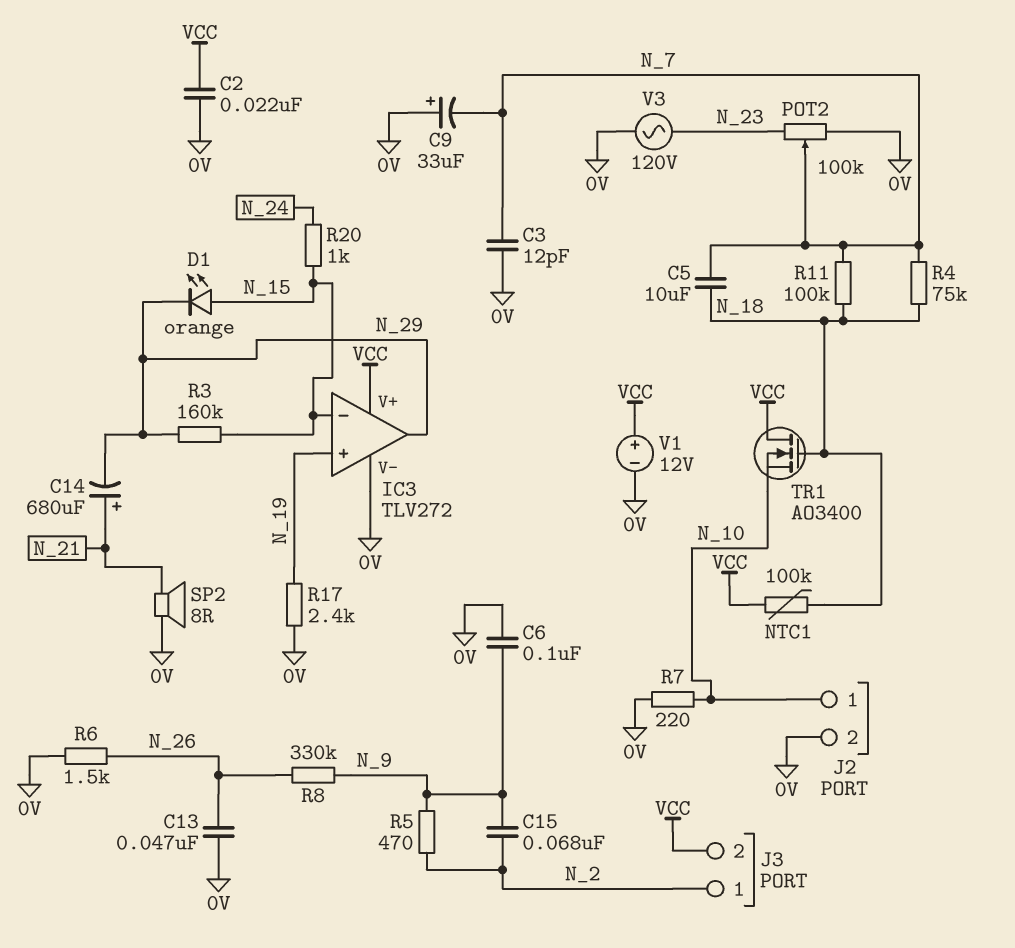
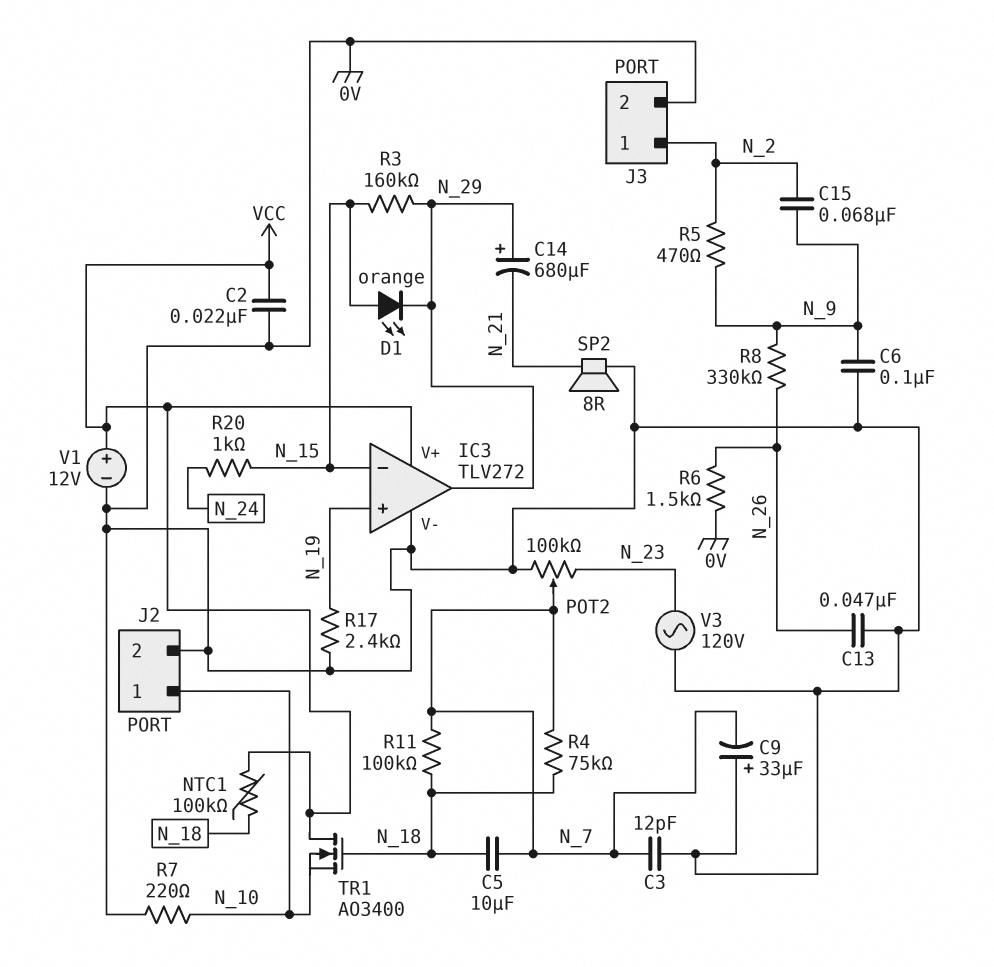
C14: 680uF (plus N_21, minus N_29) -> 680uF (plus N_29, minus N_21)
J3 pin 2: VCC -> 0V

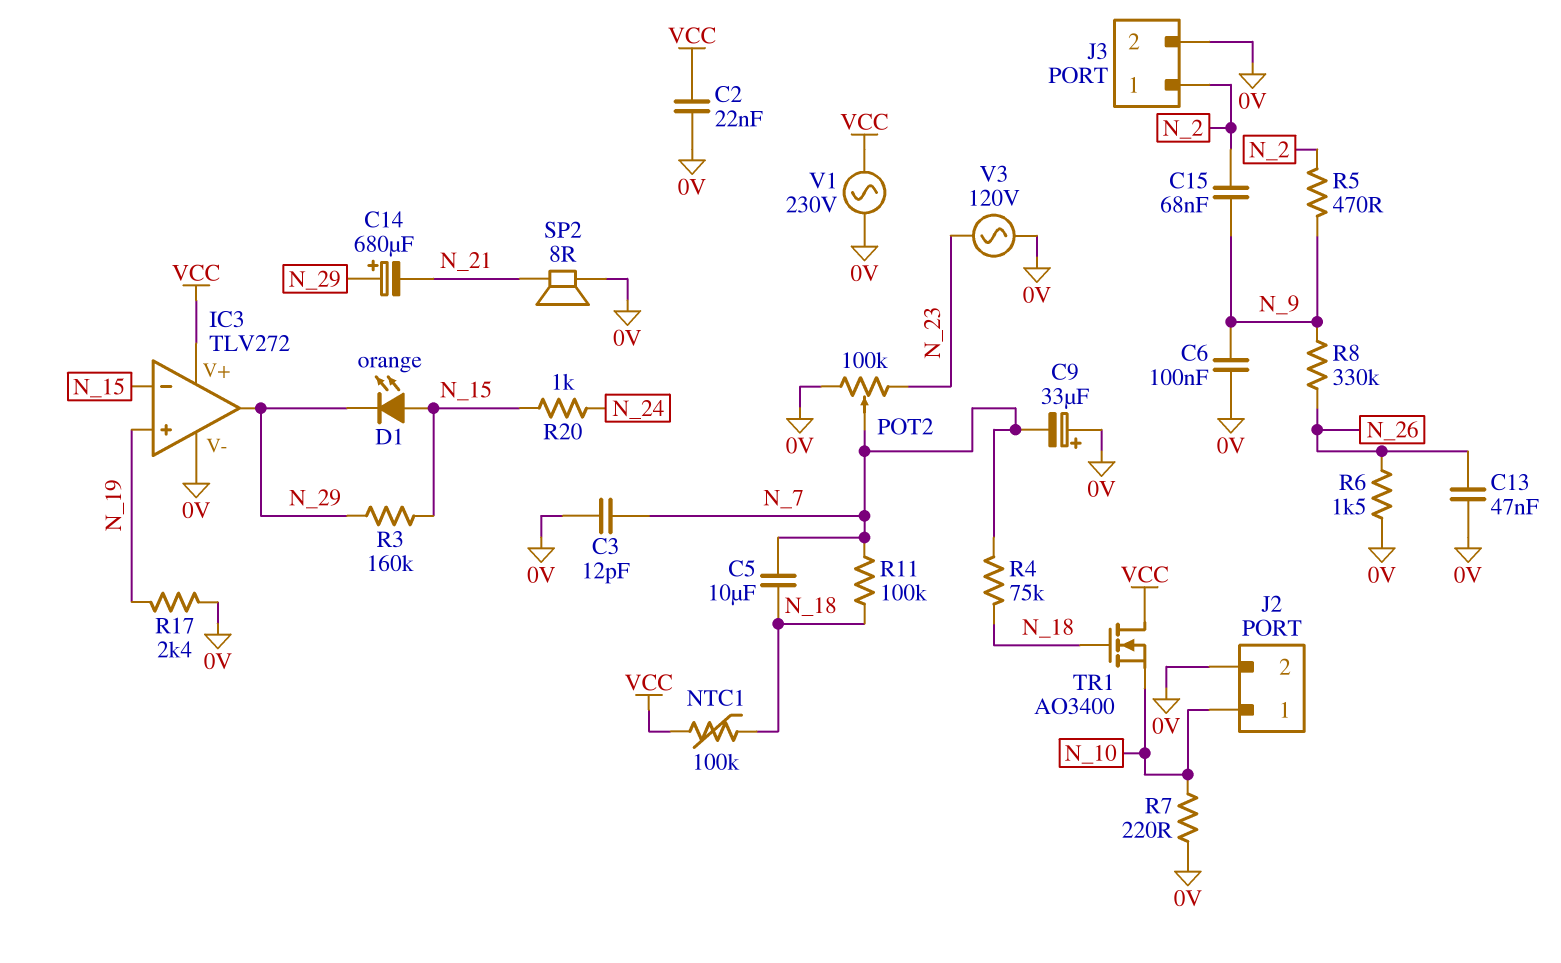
V1: 12V (plus VCC, minus 0V) -> AC 230V (0V, VCC)

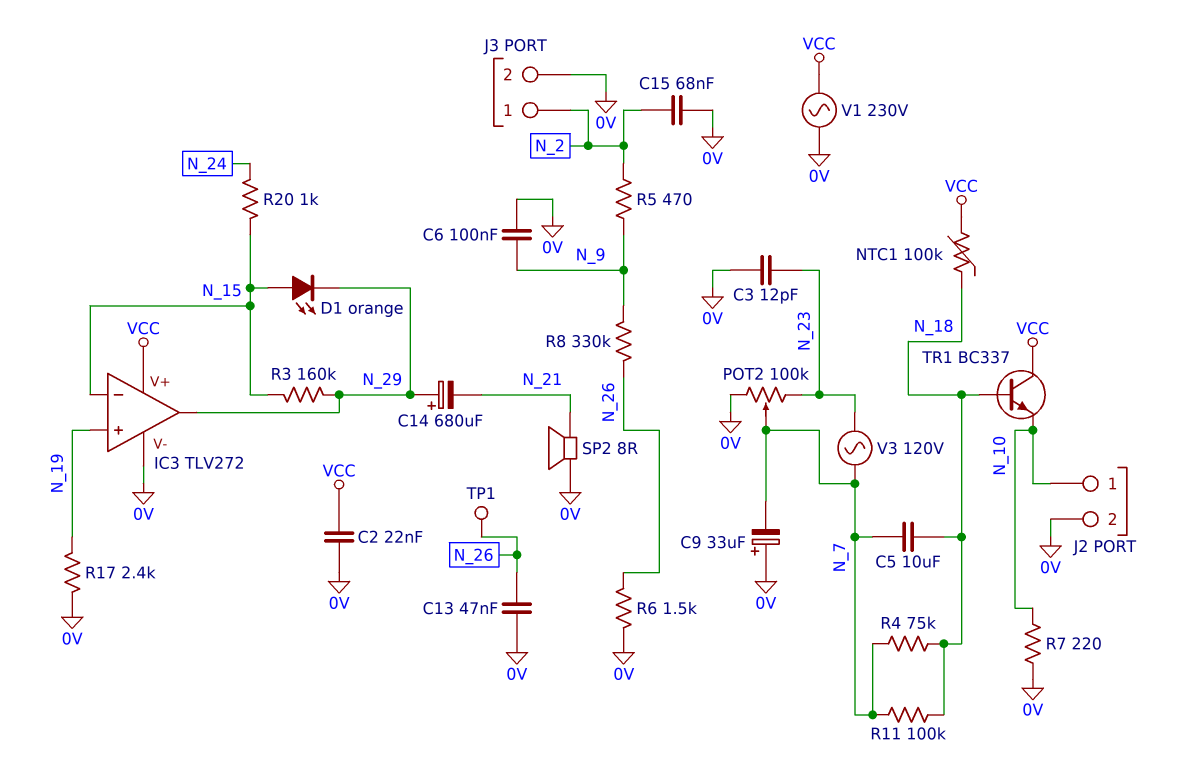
C3: 12pF (0V, N_7) -> 12pF (0V, N_23)
C15: 68nF (N_2, N_9) -> 68nF (0V, N_2)
TP1: none -> test point (N_26)
TR1: NMOS AO3400 (G N_18, D VCC, S N_10) -> NPN BC337 (B N_18, C VCC, E N_10)
V3: AC 120V (0V, N_23) -> AC 120V (N_7, N_23)

